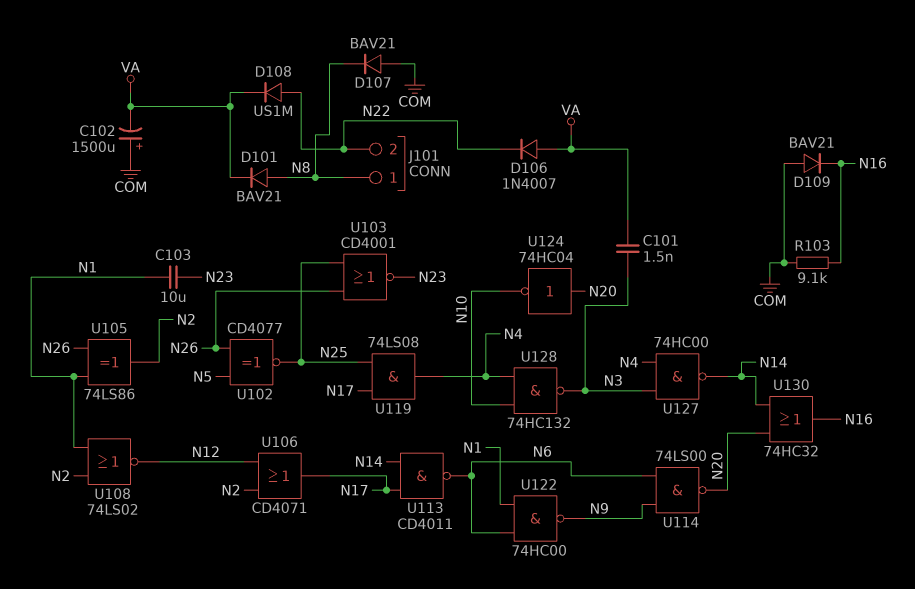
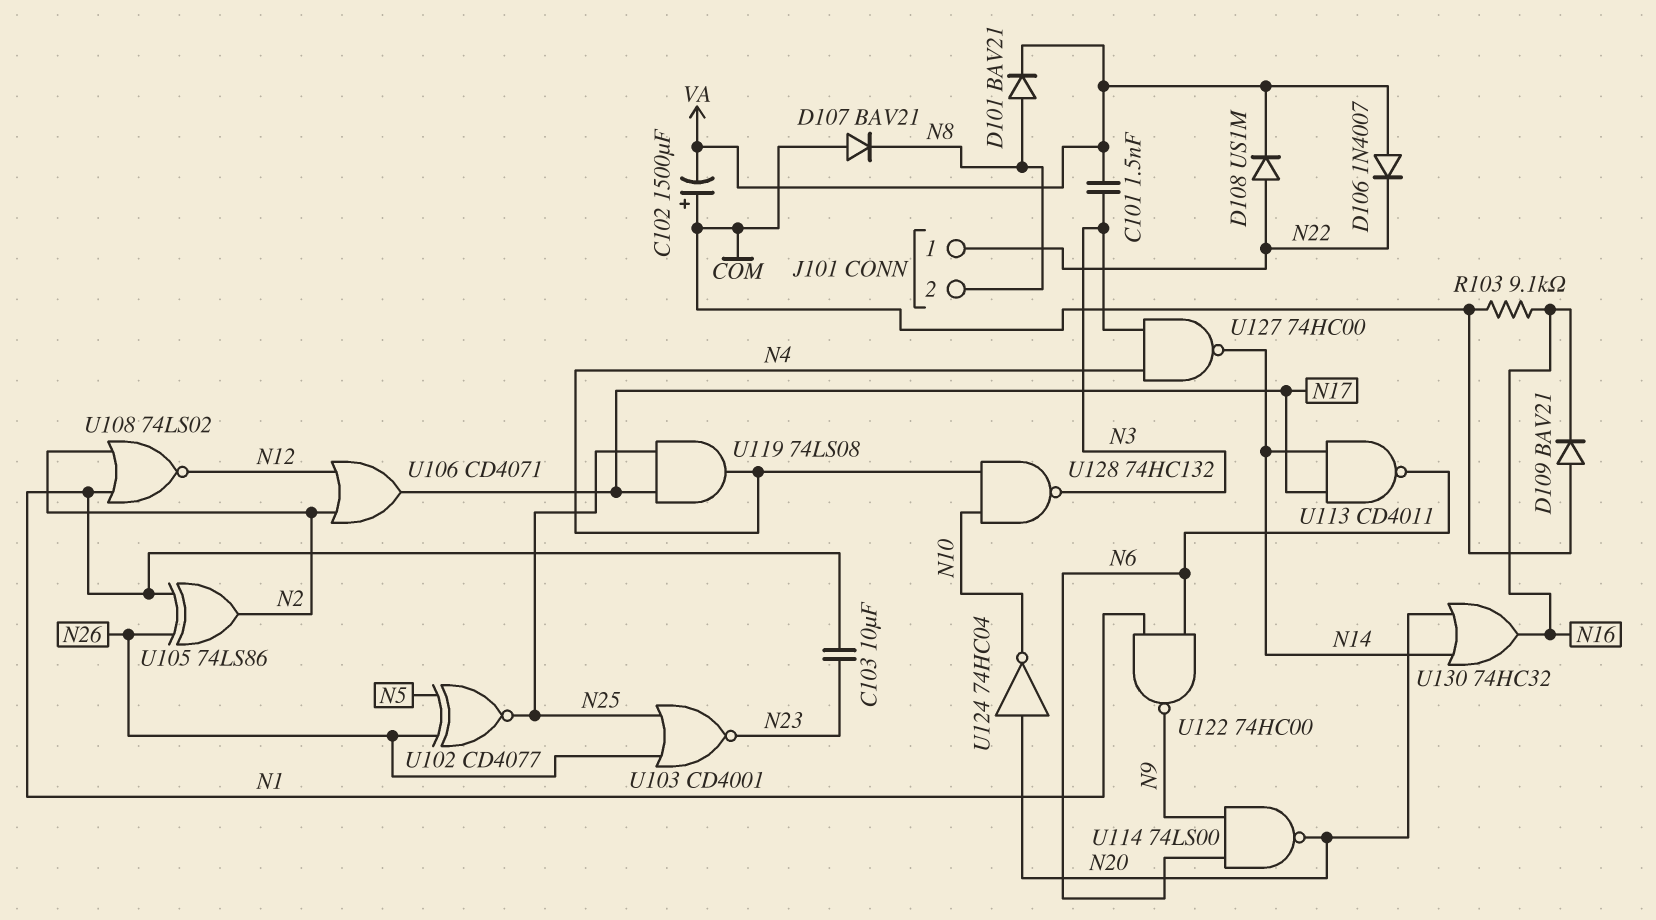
J101 pin 1: N8 -> N22
J101 pin 2: N22 -> N8

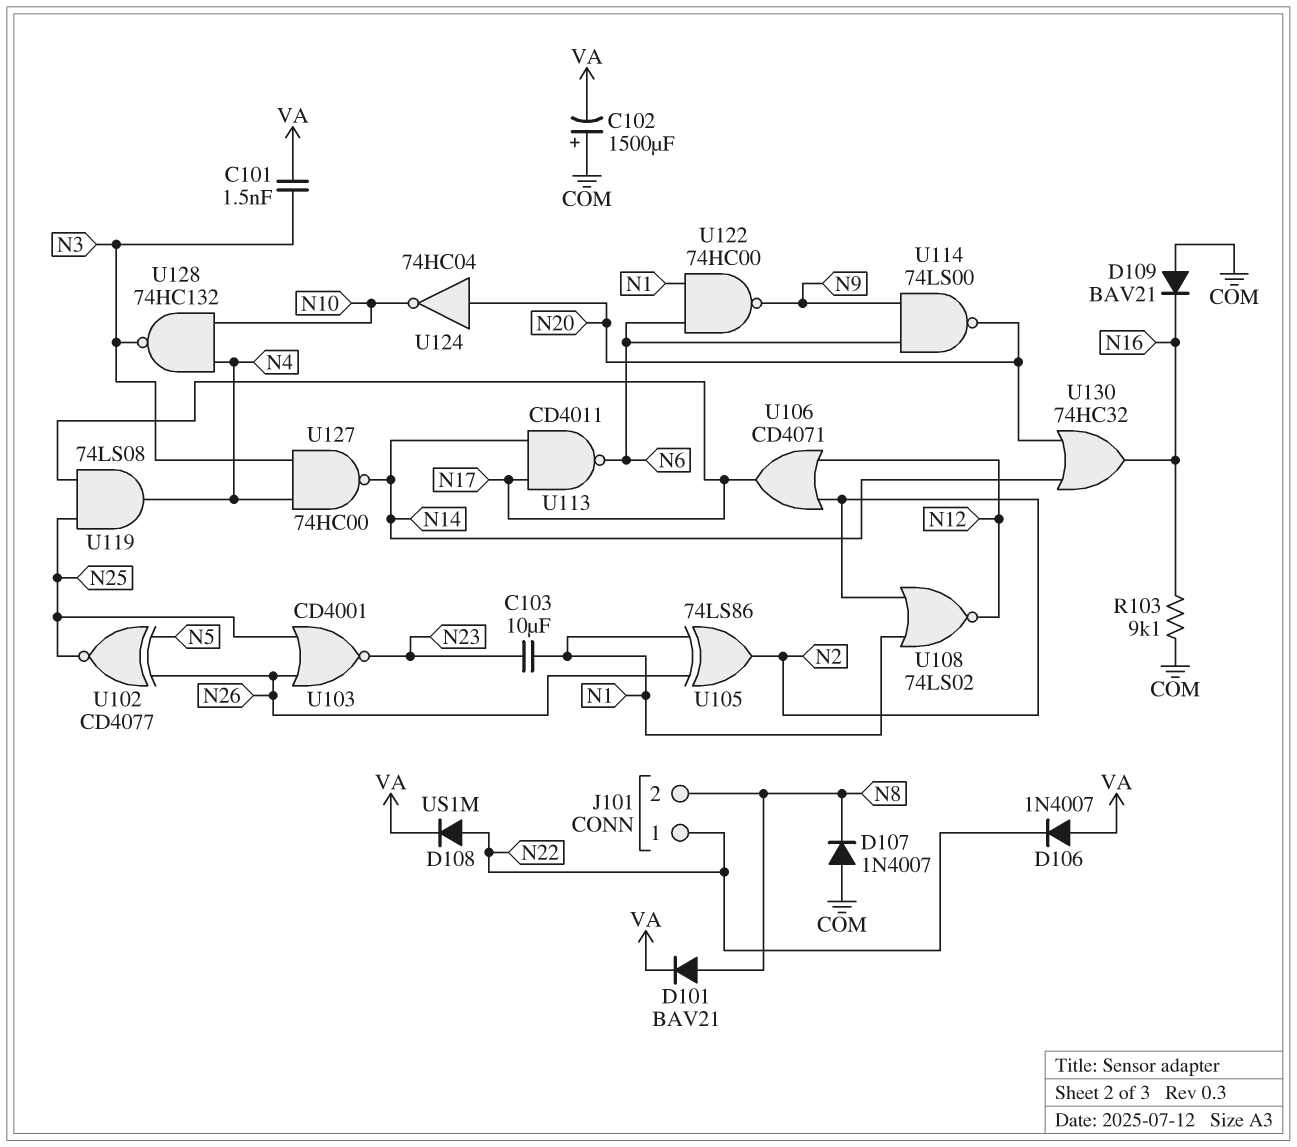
D107: diode BAV21 (A COM, K N8) -> diode 1N4007 (A COM, K N8)

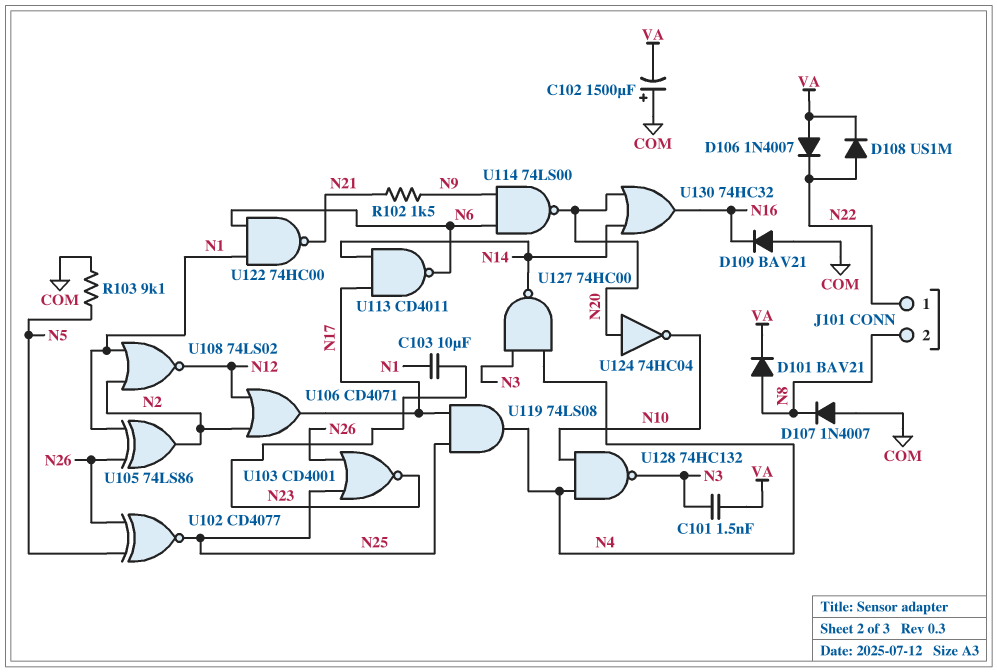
R102: none -> 1.5k (N9, N21)
R103: 9.1k (COM, N16) -> 9.1k (COM, N5)
U122: NAND 74HC00 (in N1, in N6, out N9) -> NAND 74HC00 (in N1, in N6, out N21)

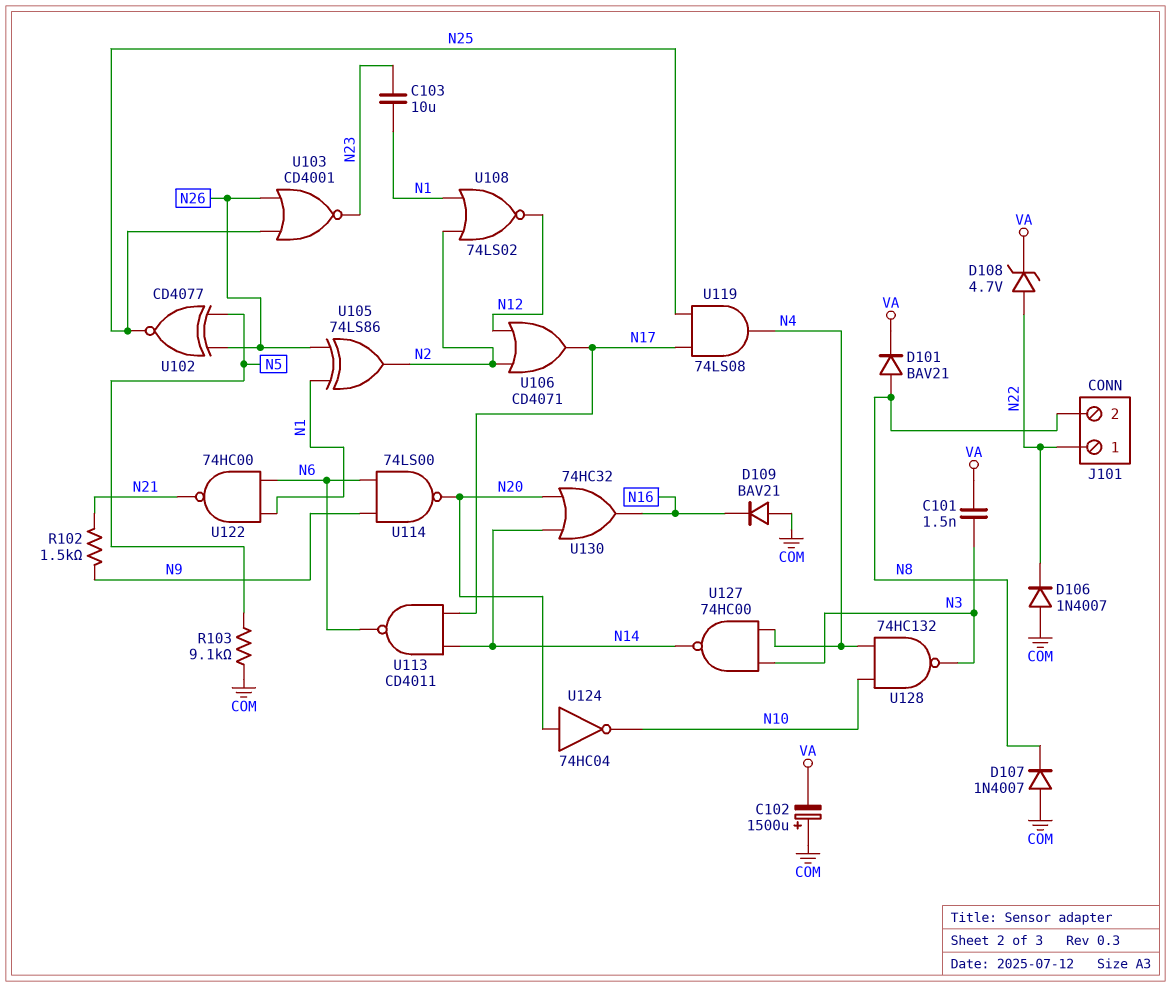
D106: diode 1N4007 (A VA, K N22) -> diode 1N4007 (A COM, K N22)
D108: diode US1M (A N22, K VA) -> zener 4.7V (A N22, K VA)

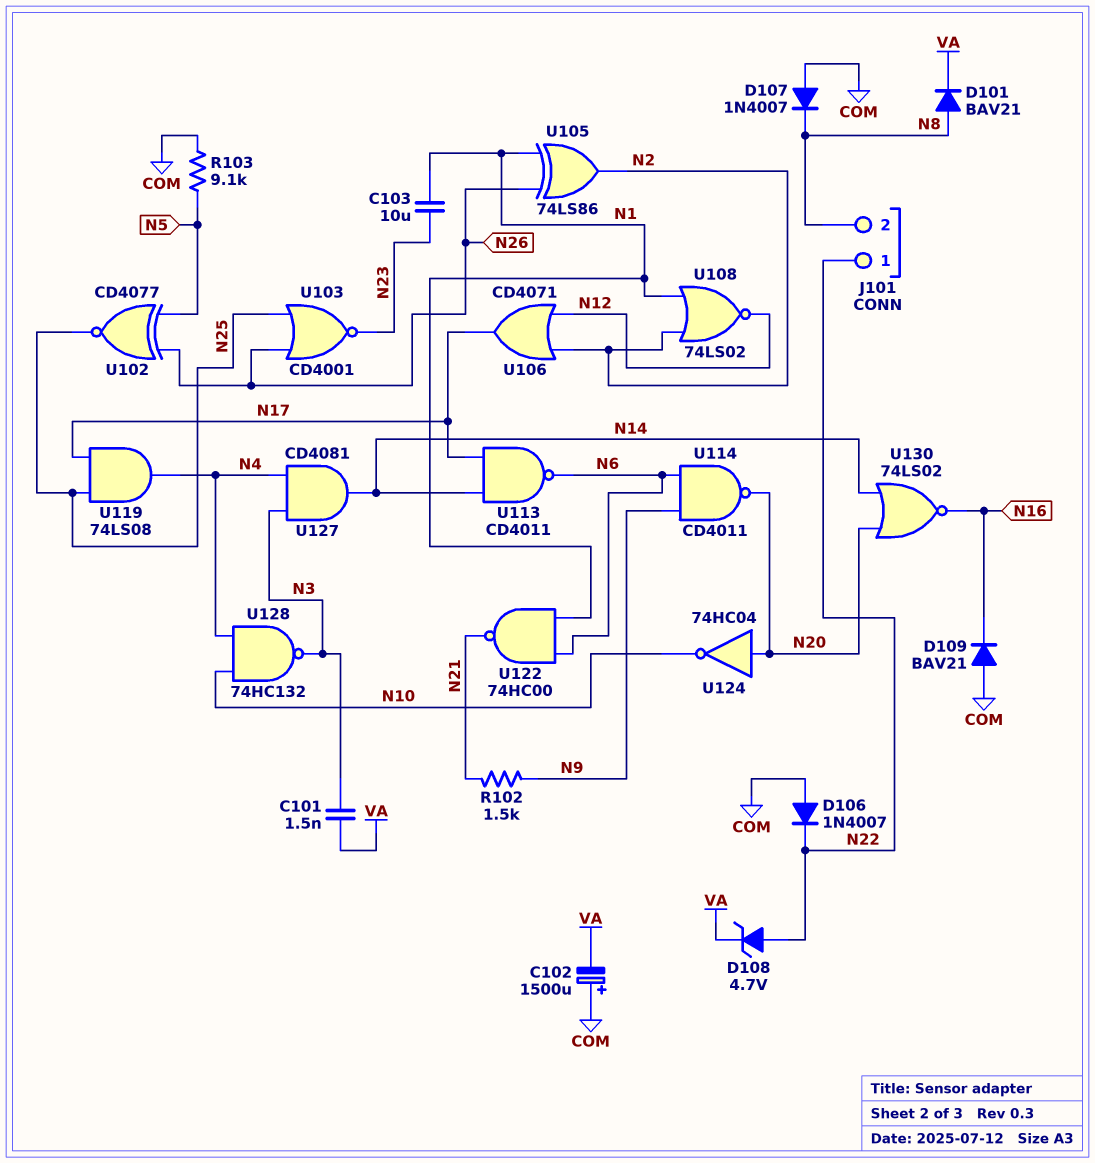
U114: NAND 74LS00 (in N6, in N9, out N20) -> NAND CD4011 (in N6, in N9, out N20)
U127: NAND 74HC00 (in N3, in N4, out N14) -> AND CD4081 (in N3, in N4, out N14)
U130: OR 74HC32 (in N14, in N20, out N16) -> NOR 74LS02 (in N14, in N20, out N16)

